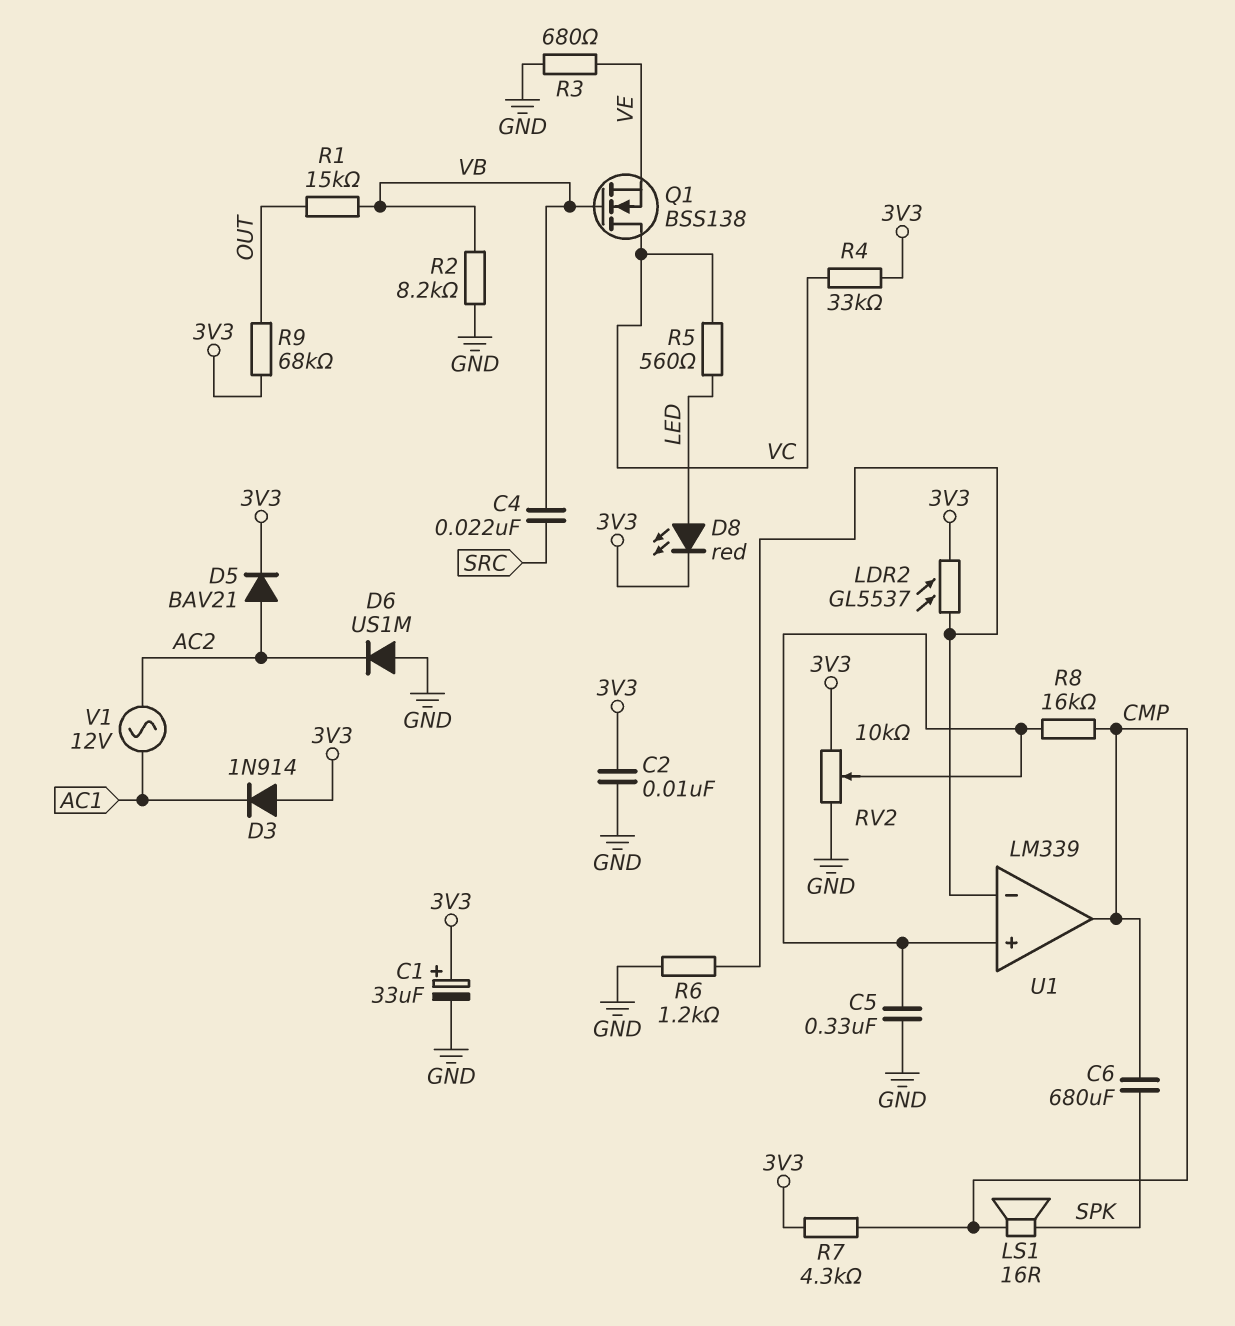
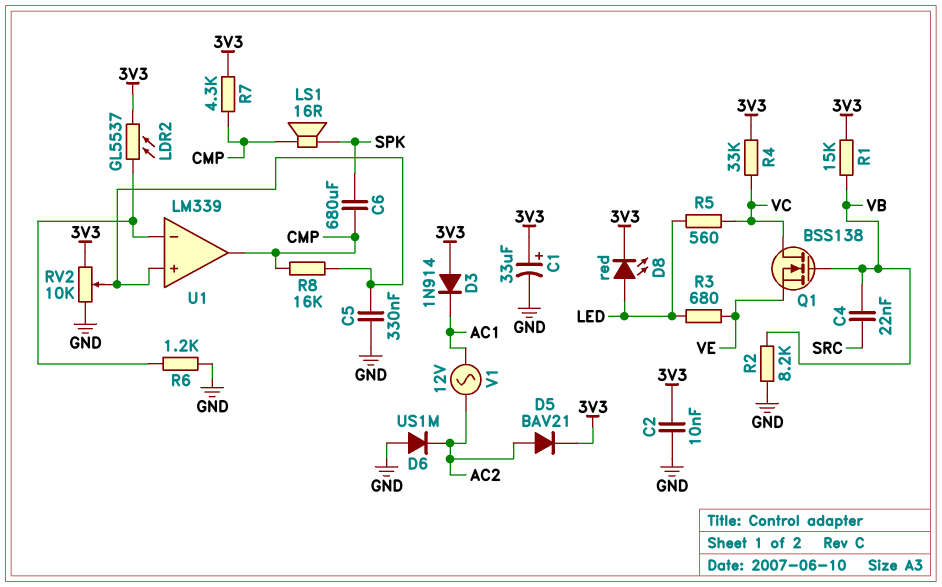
R1: 15k (OUT, VB) -> 15k (3V3, VB)
R3: 680 (GND, VE) -> 680 (LED, VE)
R9: 68k (3V3, OUT) -> none

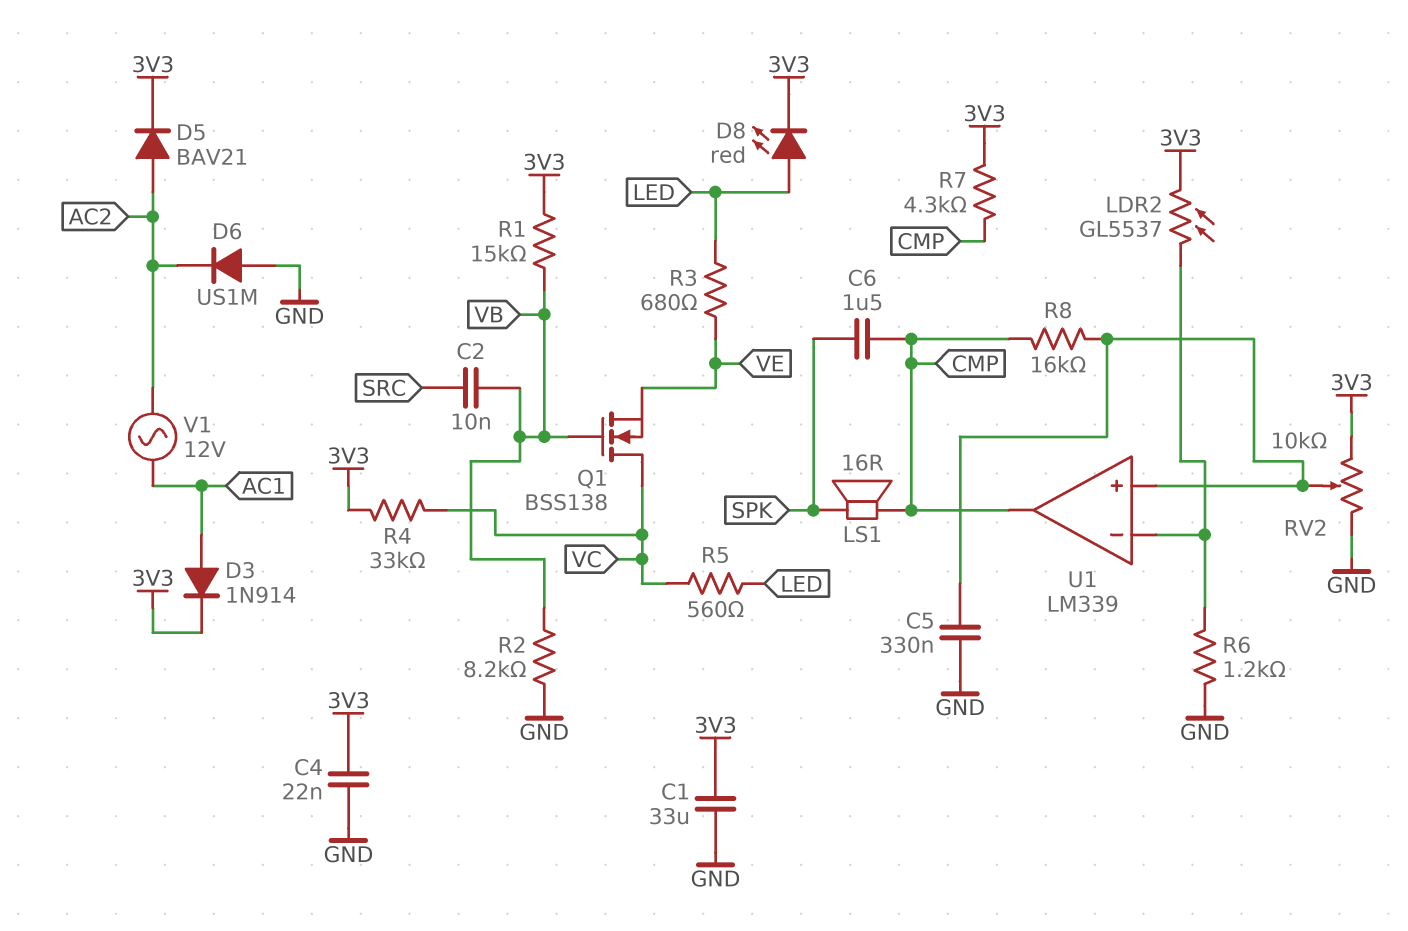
C1: 33uF (plus 3V3, minus GND) -> 33uF (3V3, GND)
C2: 10nF (3V3, GND) -> 10nF (SRC, VB)
C4: 22nF (SRC, VB) -> 22nF (3V3, GND)
C6: 680uF (CMP, SPK) -> 1.5uF (CMP, SPK)
D3: diode 1N914 (A 3V3, K AC1) -> diode 1N914 (A AC1, K 3V3)

